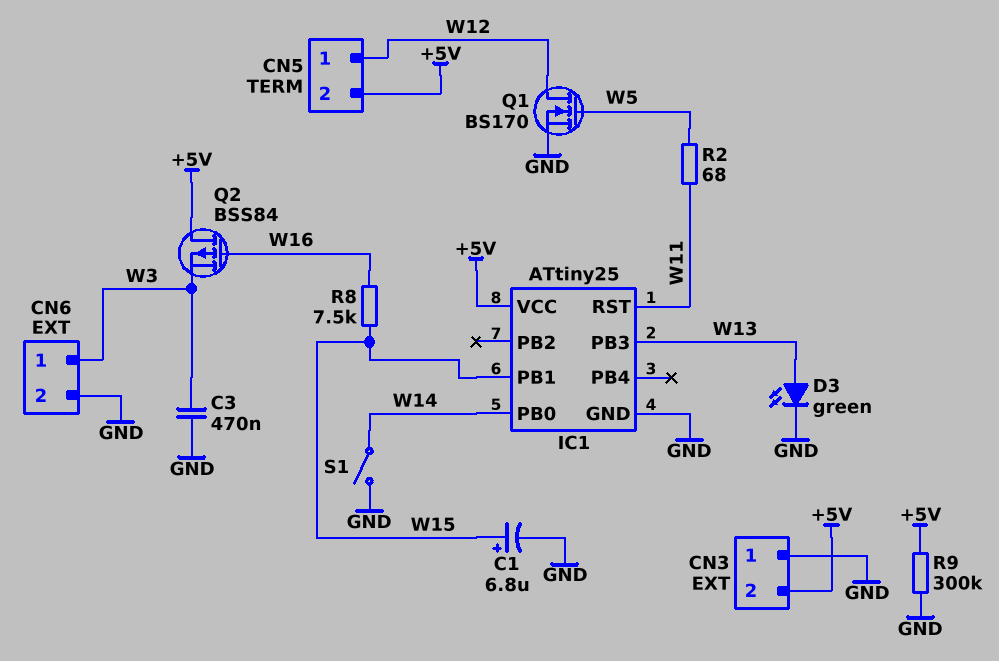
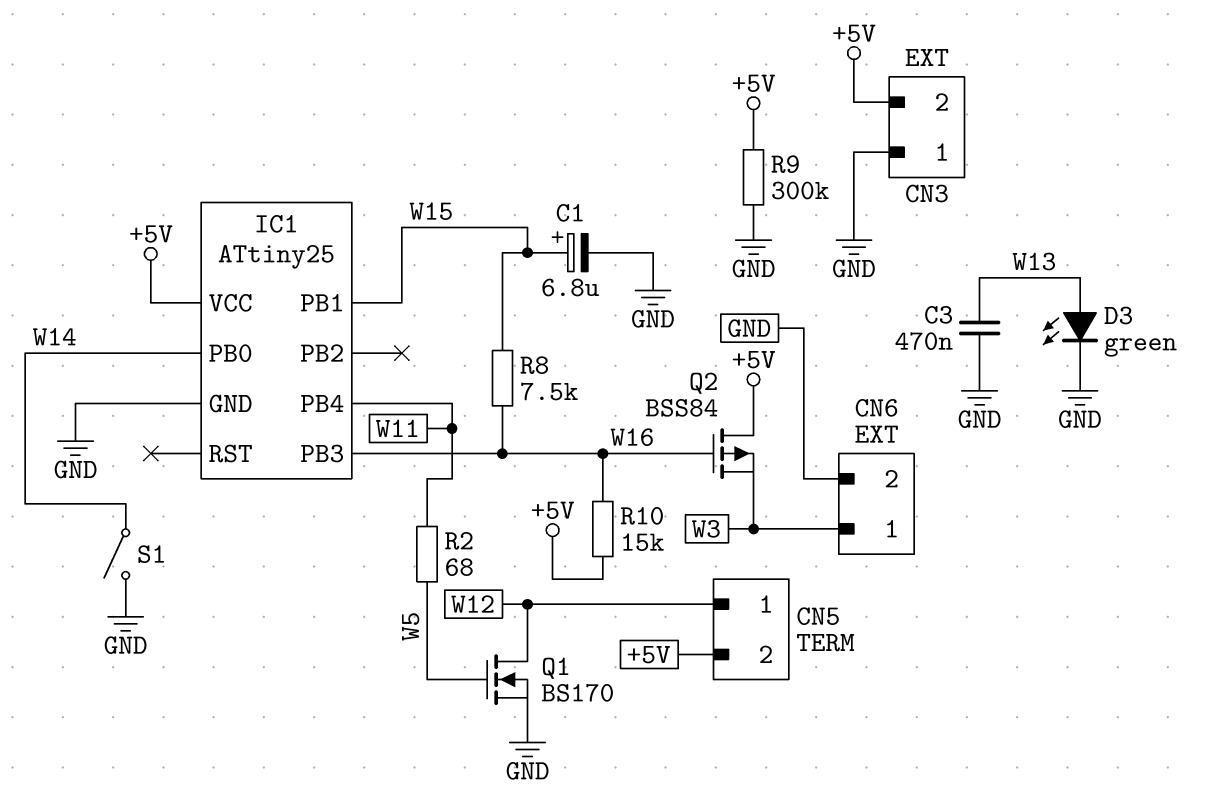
C3: 470nF (GND, W3) -> 470nF (GND, W13)
IC1 pin PB3: W13 -> W16
IC1 pin PB4: none -> W11
IC1 pin RST: W11 -> none
R10: none -> 15k (+5V, W16)

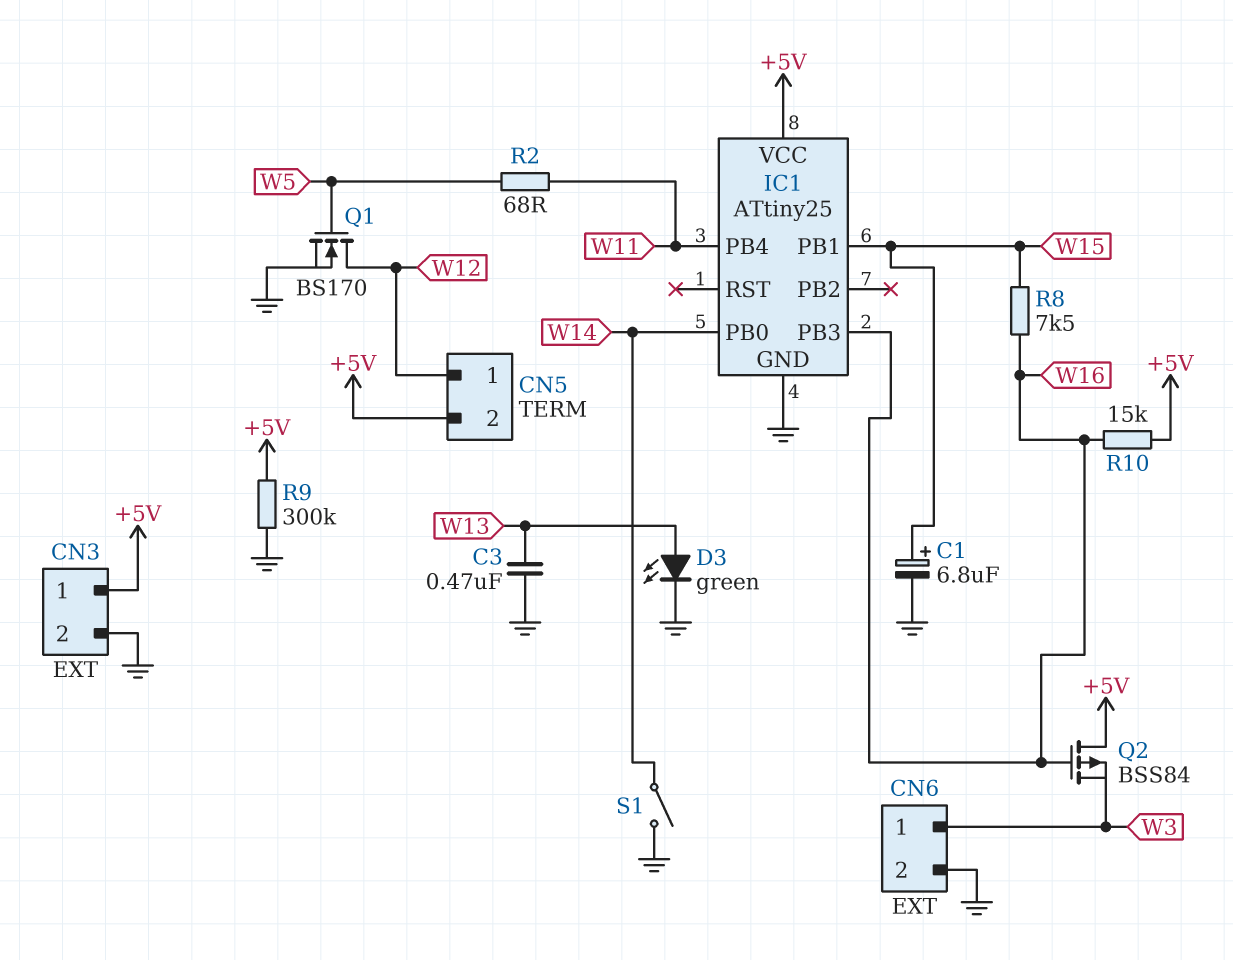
CN3 pin 1: GND -> +5V
CN3 pin 2: +5V -> GND

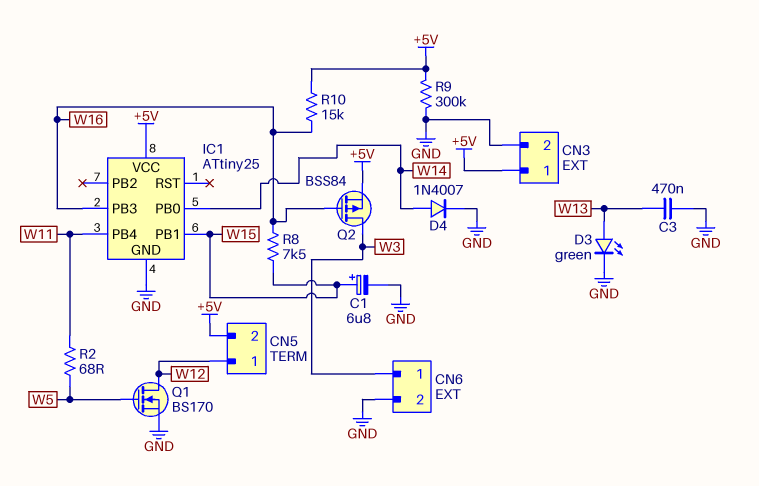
D4: none -> diode 1N4007 (A W14, K GND)
Q2: PMOS BSS84 (G W16, D +5V, S W3) -> PMOS BSS84 (G W16, D W3, S +5V)
S1: switch (GND, W14) -> none

